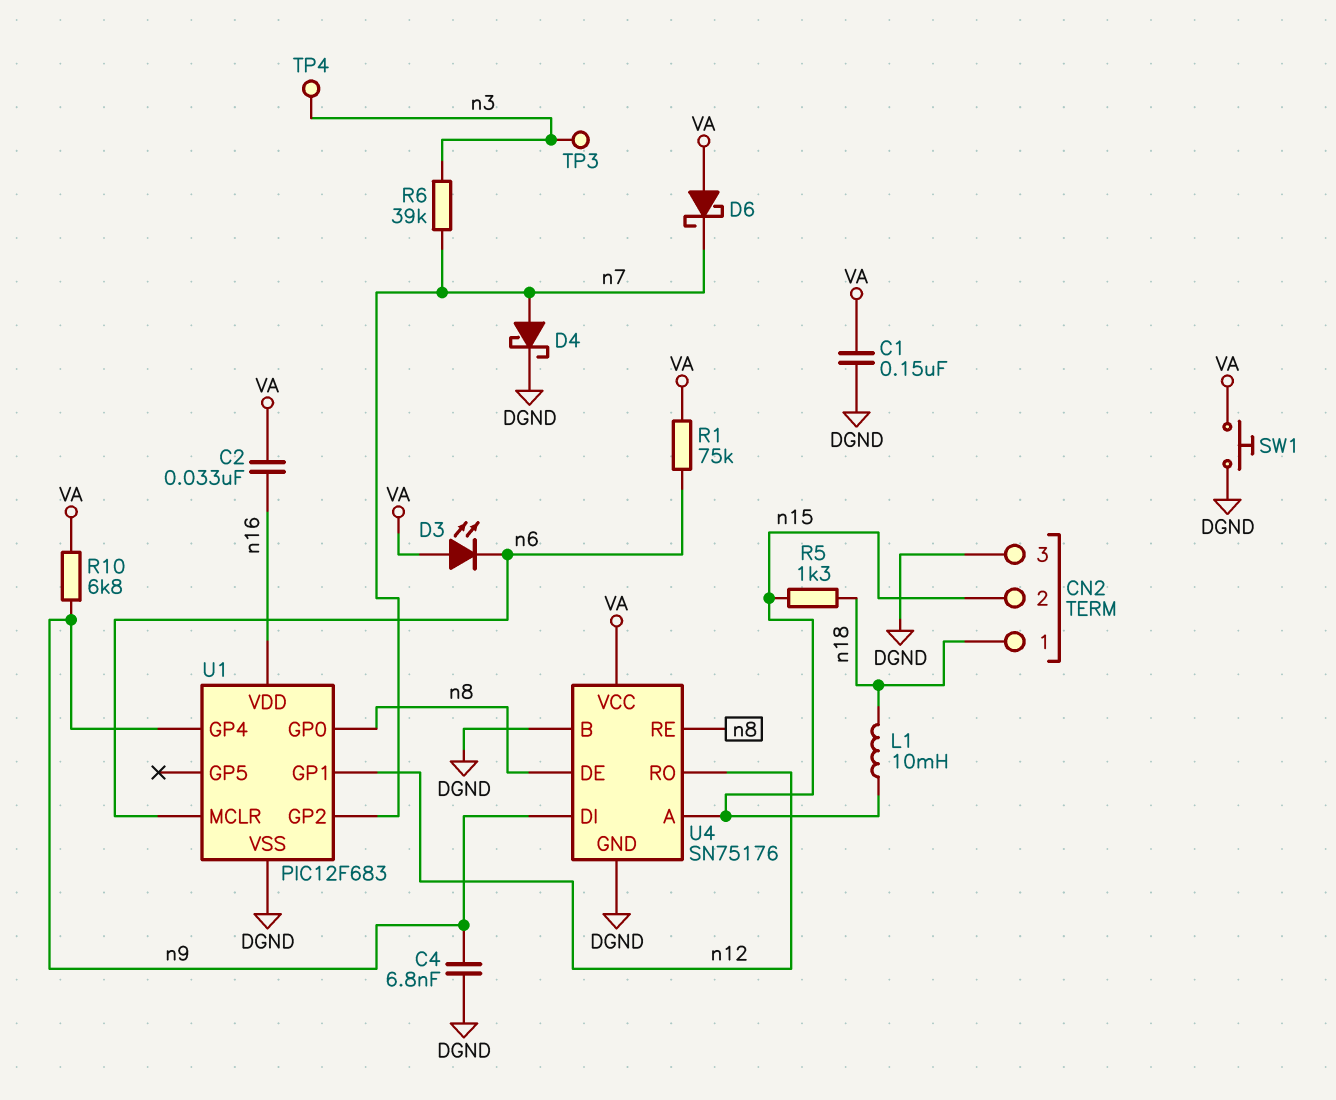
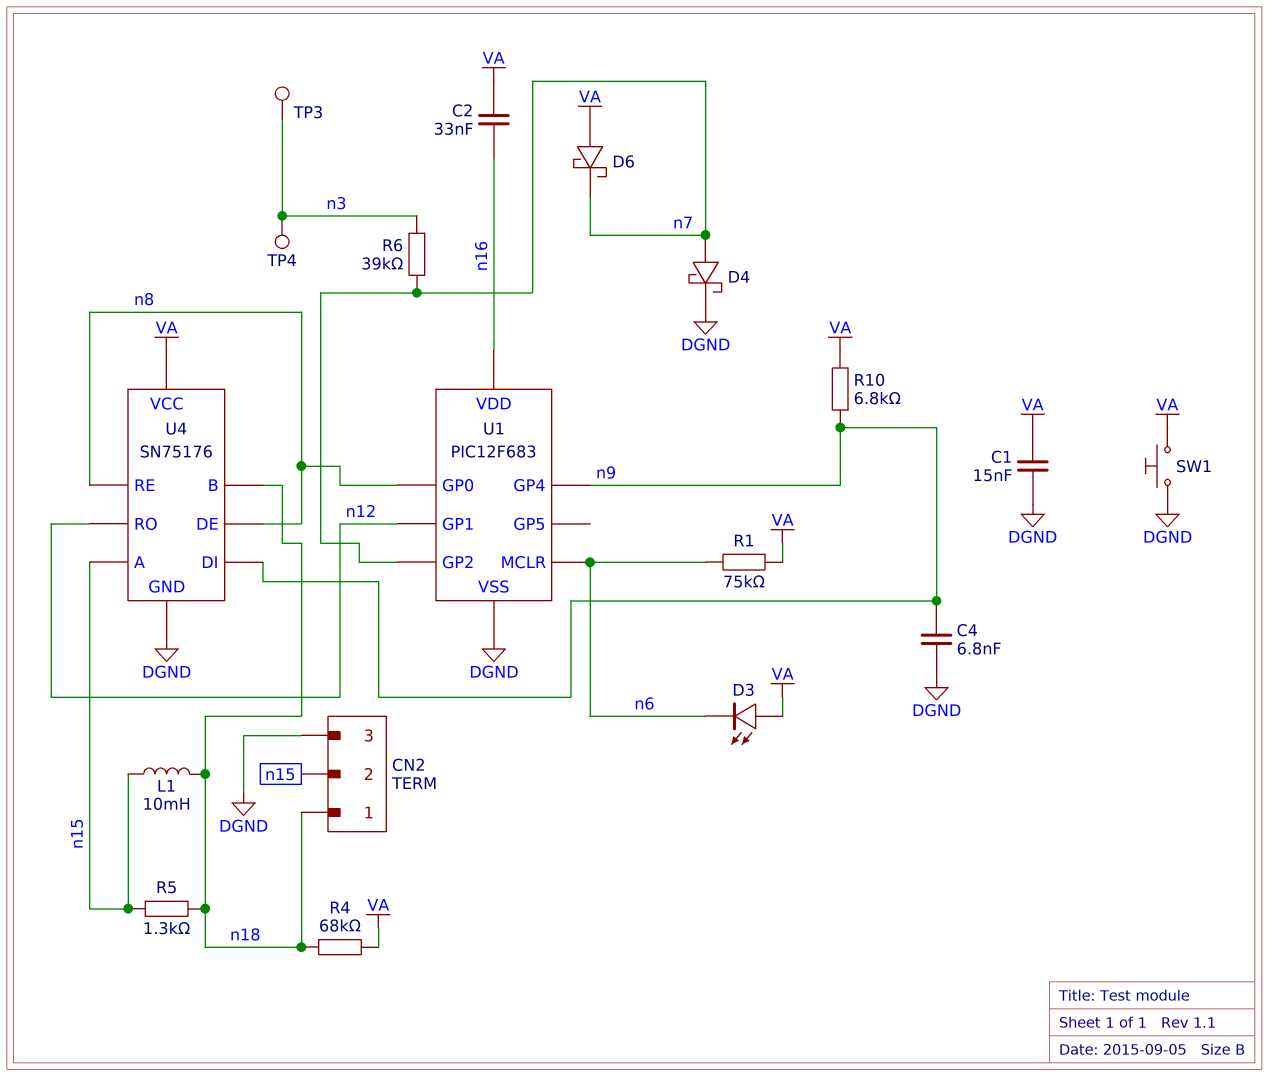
C1: 150nF (DGND, VA) -> 15nF (DGND, VA)
R4: none -> 68k (VA, n18)
U4 pin B: DGND -> n18

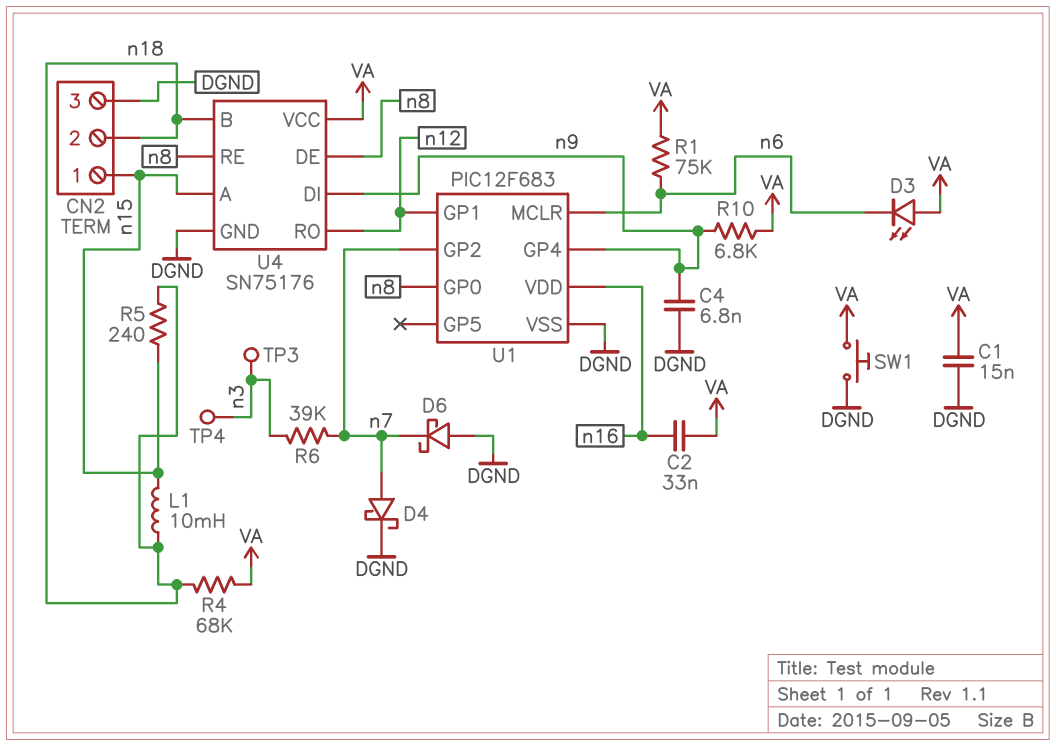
CN2 pin 1: n18 -> n15
CN2 pin 2: n15 -> n18
D6: schottky (A VA, K n7) -> schottky (A DGND, K n7)
R5: 1.3k (n15, n18) -> 240 (n15, n18)

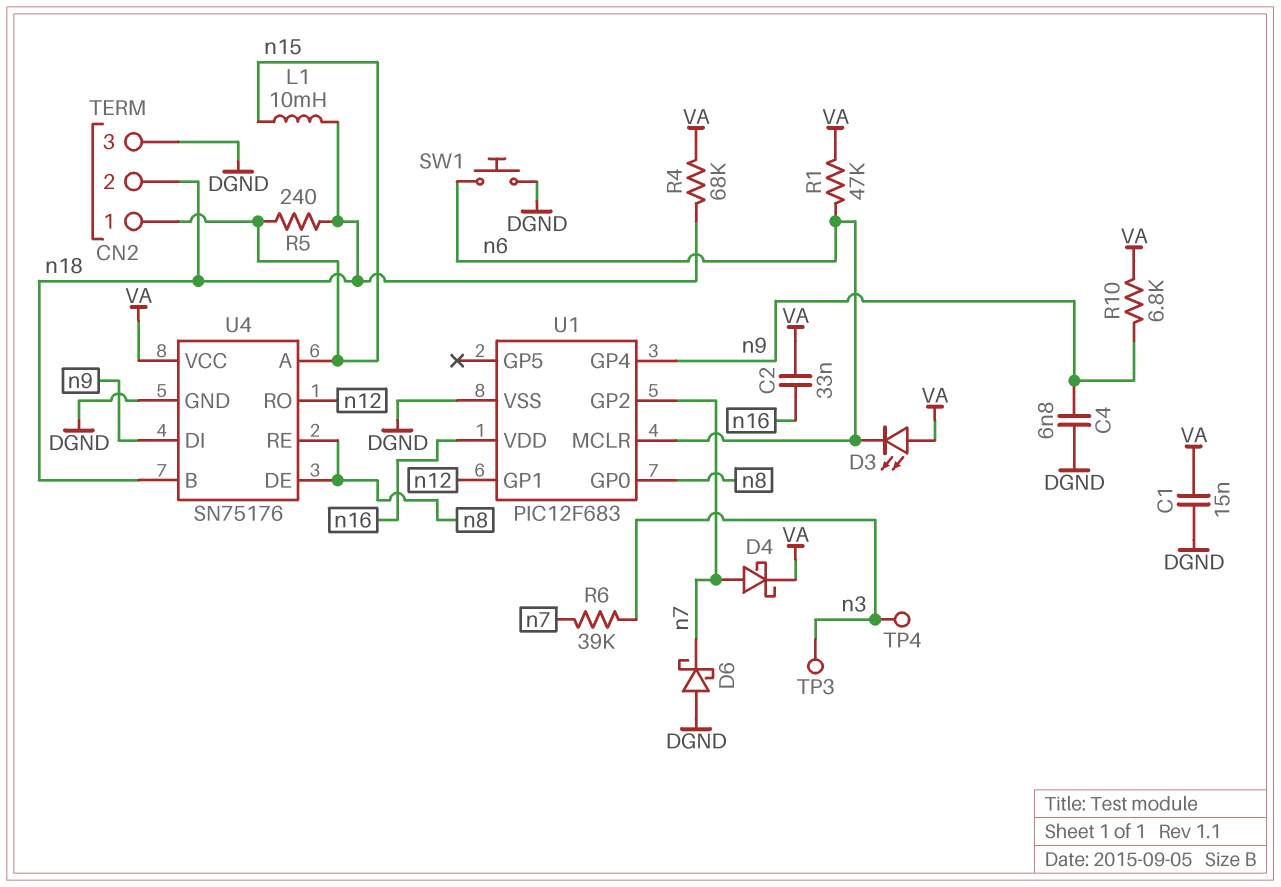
D4: schottky (A n7, K DGND) -> schottky (A n7, K VA)
R1: 75k (VA, n6) -> 47k (VA, n6)
SW1: button (DGND, VA) -> button (DGND, n6)

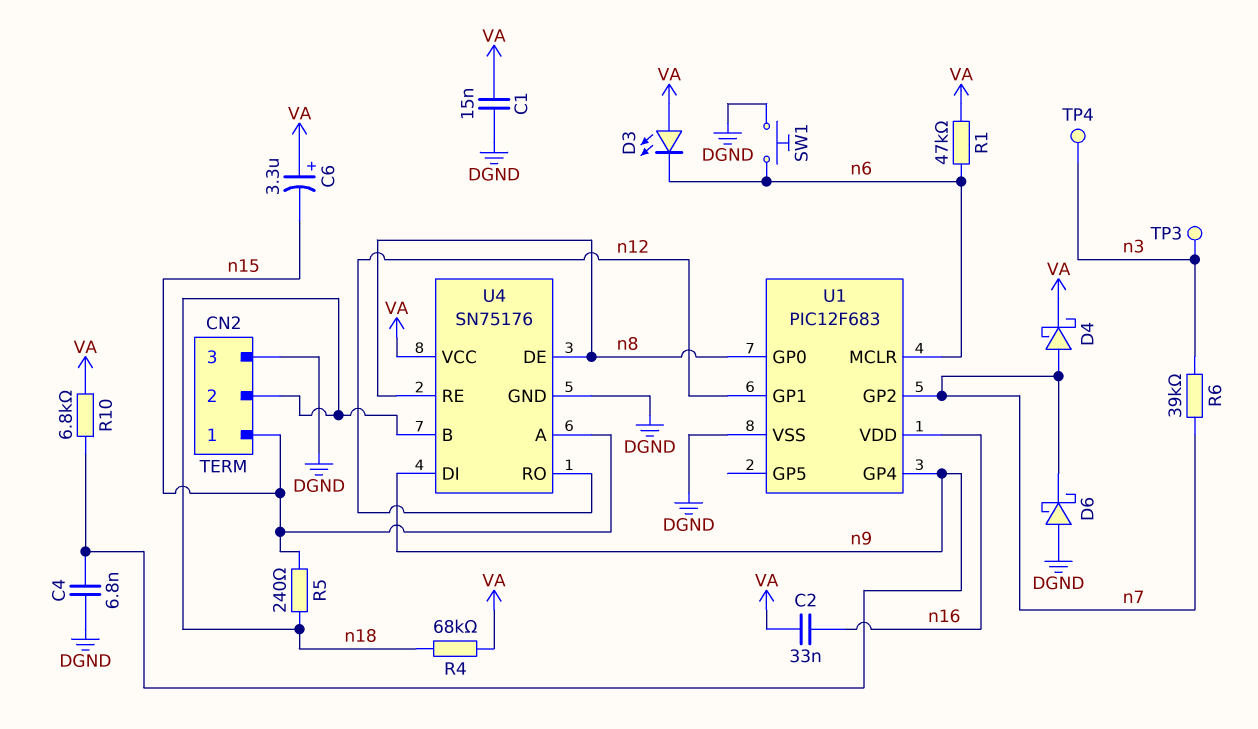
C6: none -> 3.3uF (plus VA, minus n15)
L1: 10mH (n15, n18) -> none

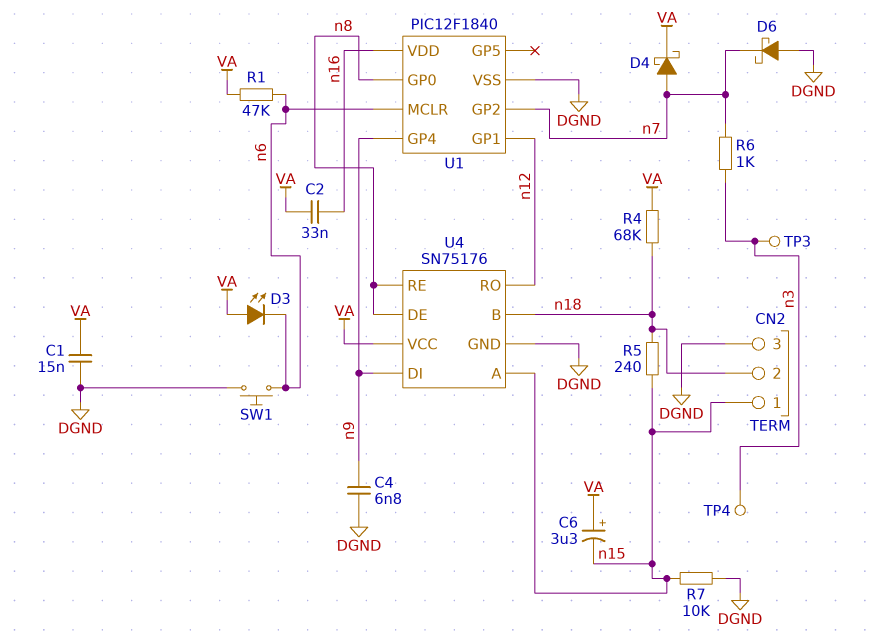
R6: 39k (n3, n7) -> 1k (n3, n7)
R7: none -> 10k (DGND, n15)
R10: 6.8k (VA, n9) -> none
U1: PIC12F683 -> PIC12F1840

